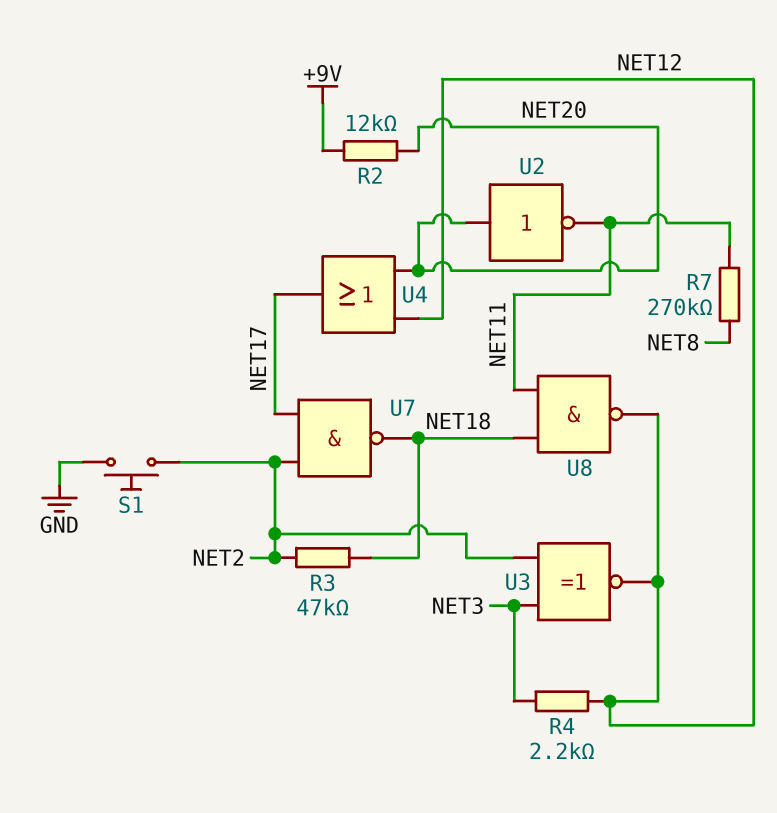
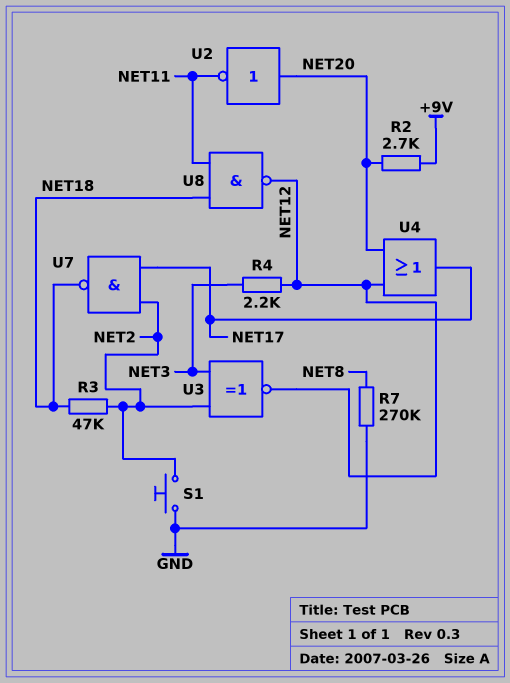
R2: 12k (+9V, NET20) -> 2.7k (+9V, NET20)
R7: 270k (NET8, NET11) -> 270k (GND, NET8)

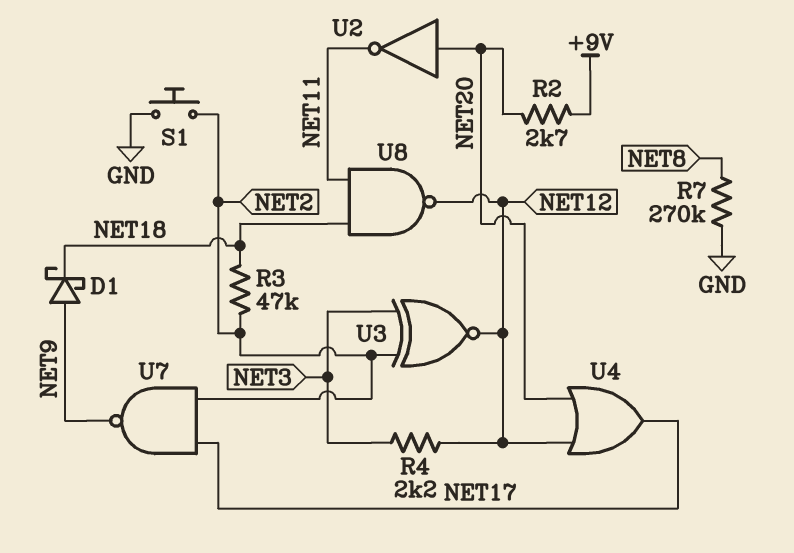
D1: none -> schottky (A NET9, K NET18)
U7: NAND (in NET2, in NET17, out NET18) -> NAND (in NET2, in NET17, out NET9)

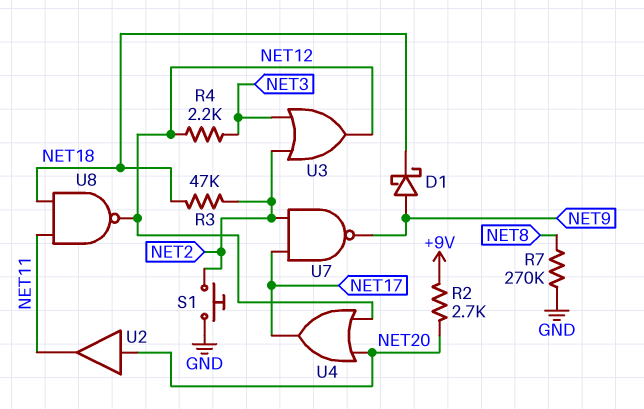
U2: NOT (in NET20, out NET11) -> buffer (in NET20, out NET11)
U3: XNOR (in NET2, in NET3, out NET12) -> OR (in NET2, in NET3, out NET12)

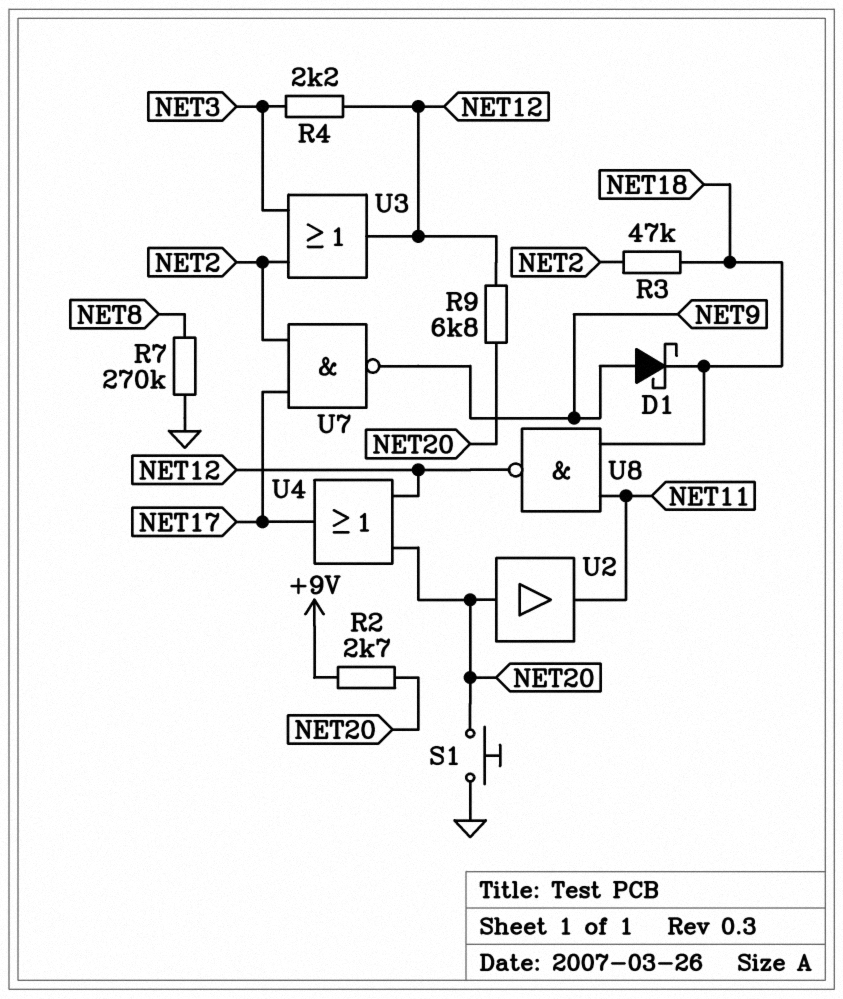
R9: none -> 6.8k (NET12, NET20)
S1: button (GND, NET2) -> button (GND, NET20)

